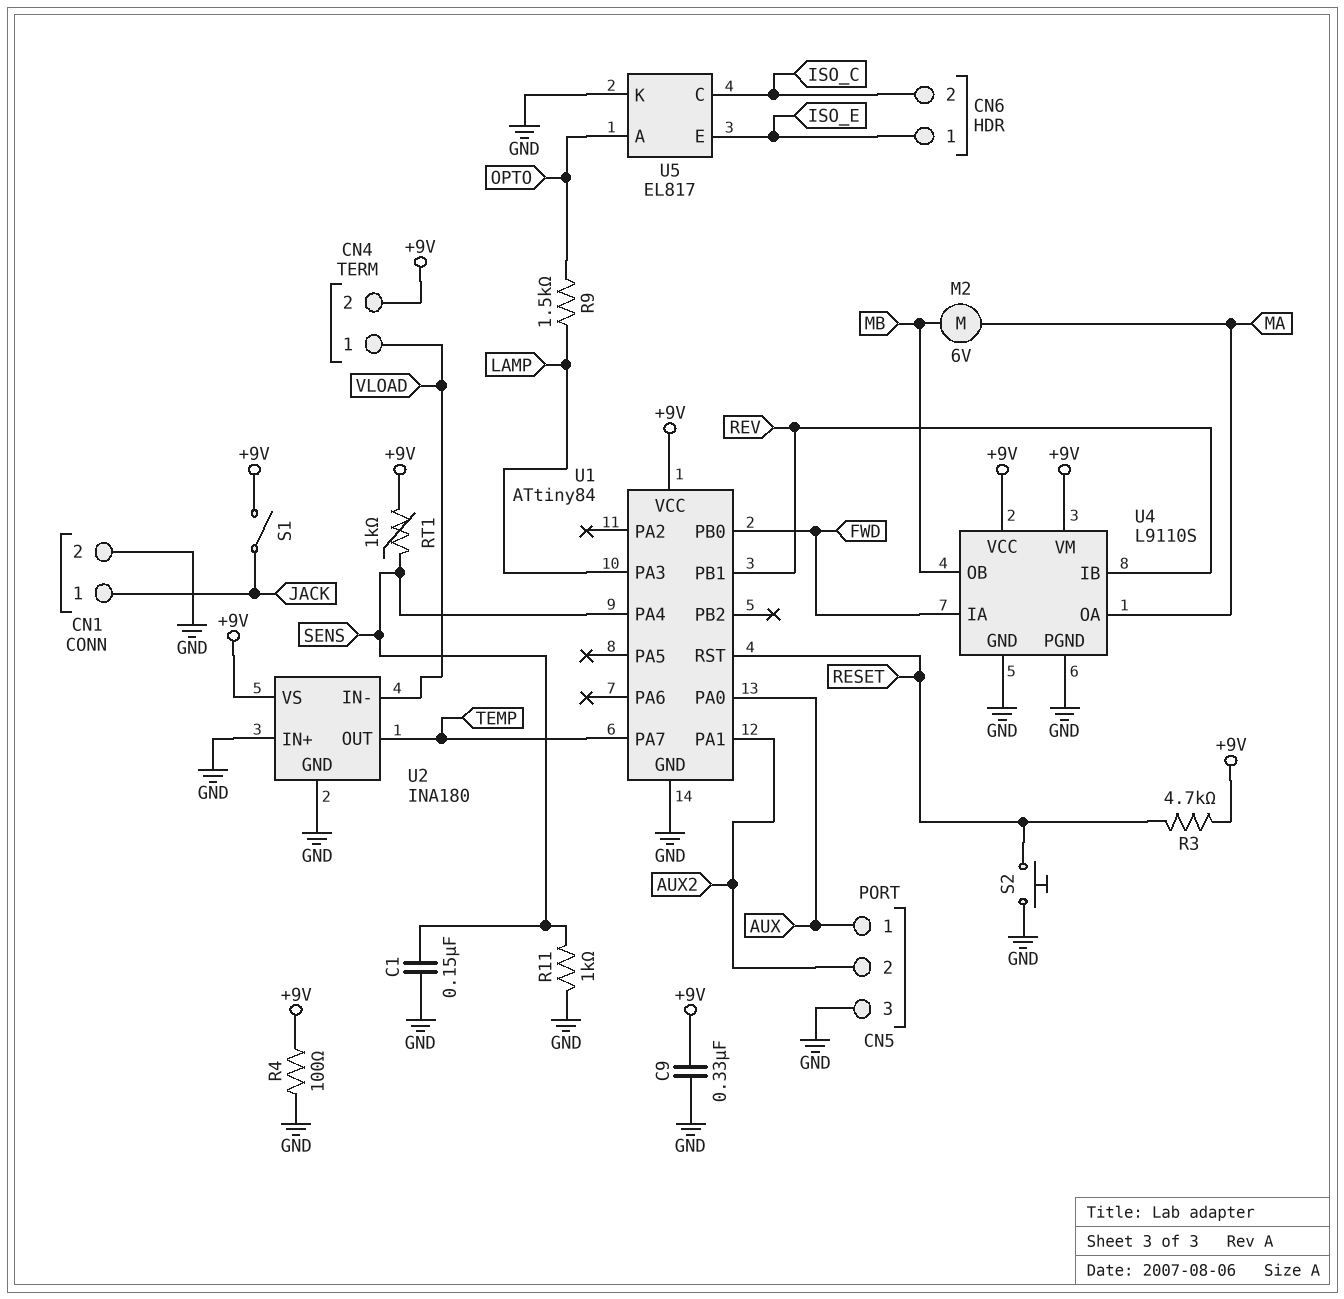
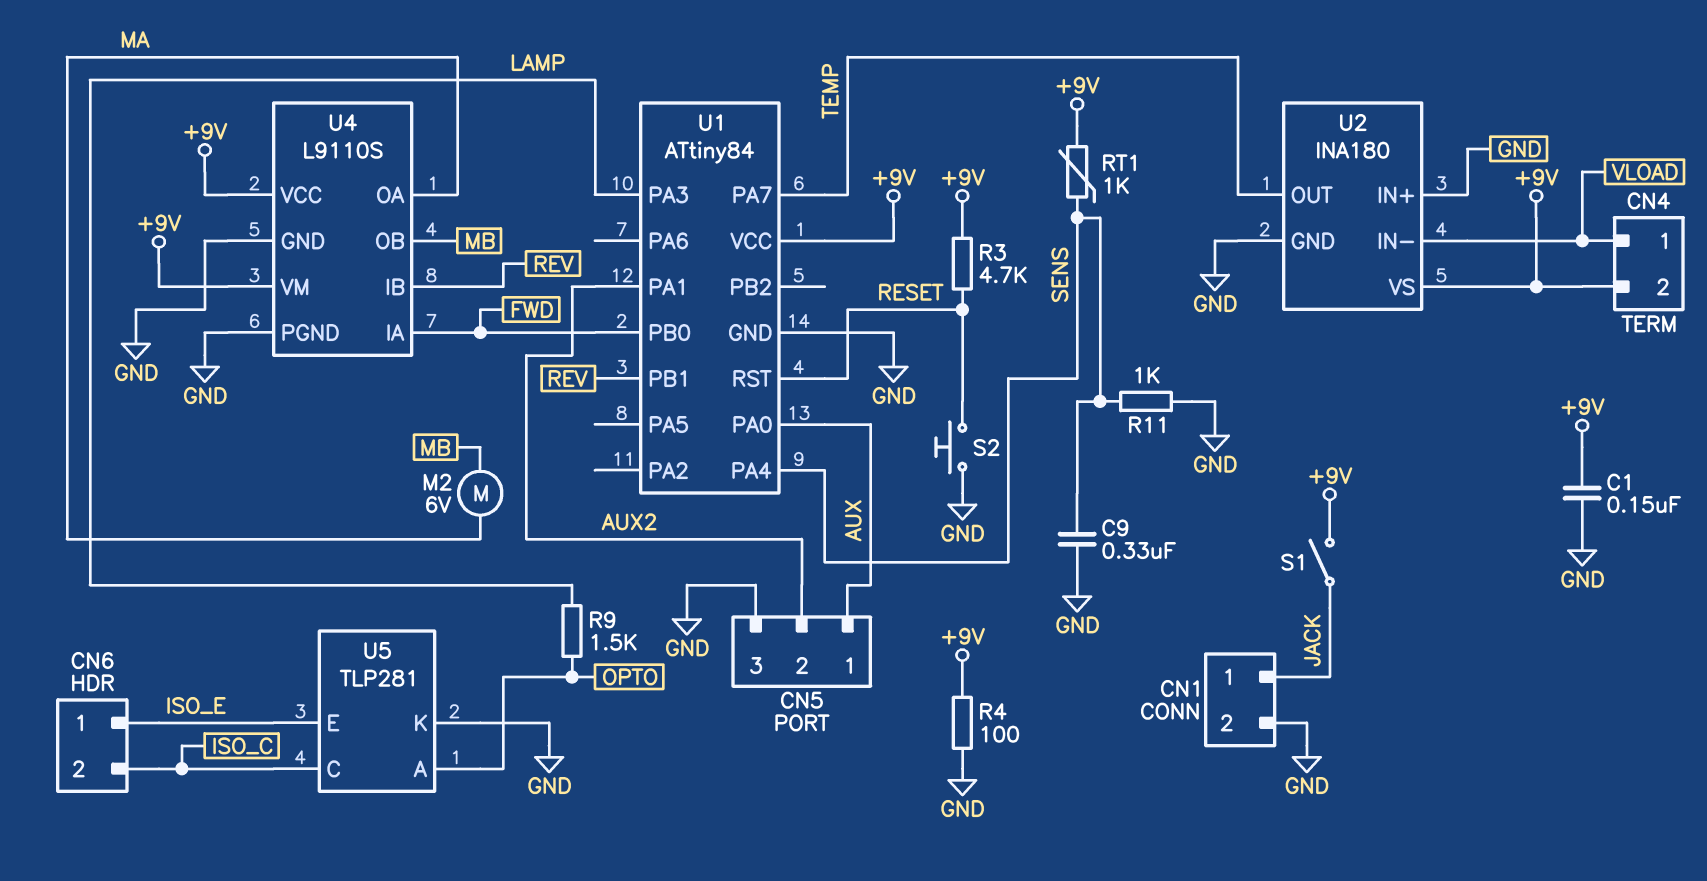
C1: 150nF (GND, SENS) -> 150nF (+9V, GND)
C9: 330nF (+9V, GND) -> 330nF (GND, SENS)
U5: EL817 -> TLP281

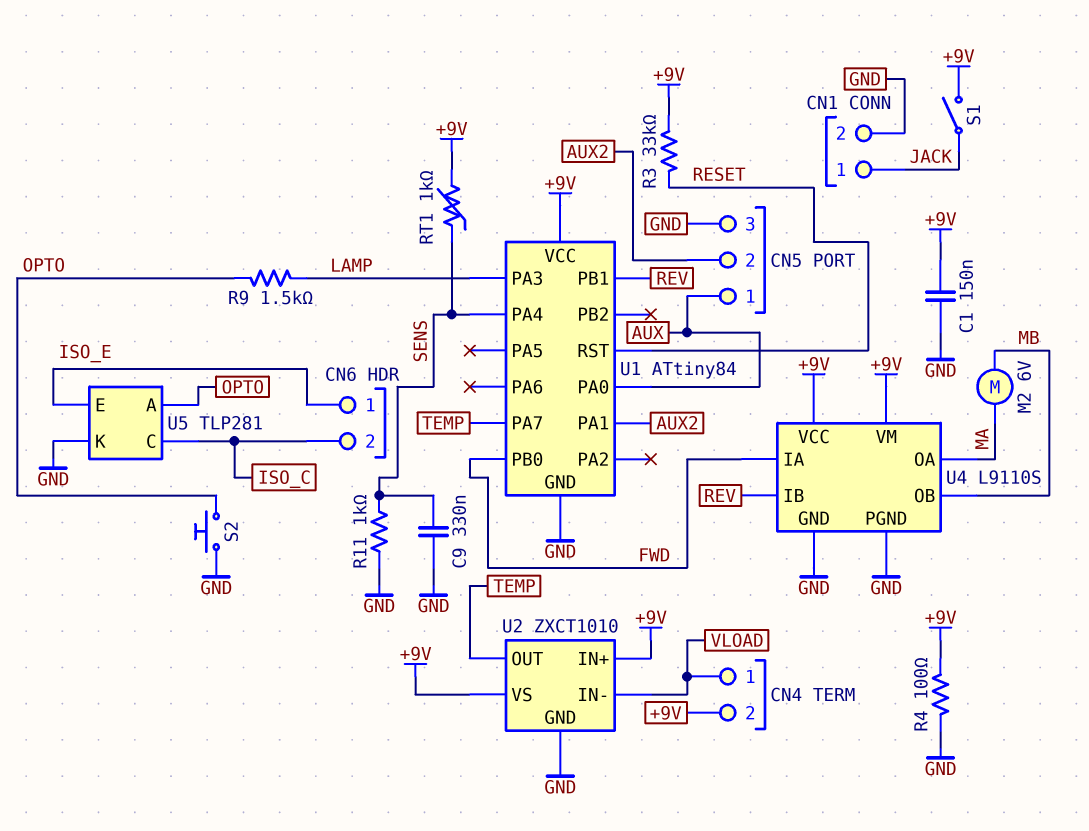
R3: 4.7k (+9V, RESET) -> 33k (+9V, RESET)
S2: button (GND, RESET) -> button (GND, OPTO)
U2: INA180 -> ZXCT1010
U2 pin IN+: GND -> +9V

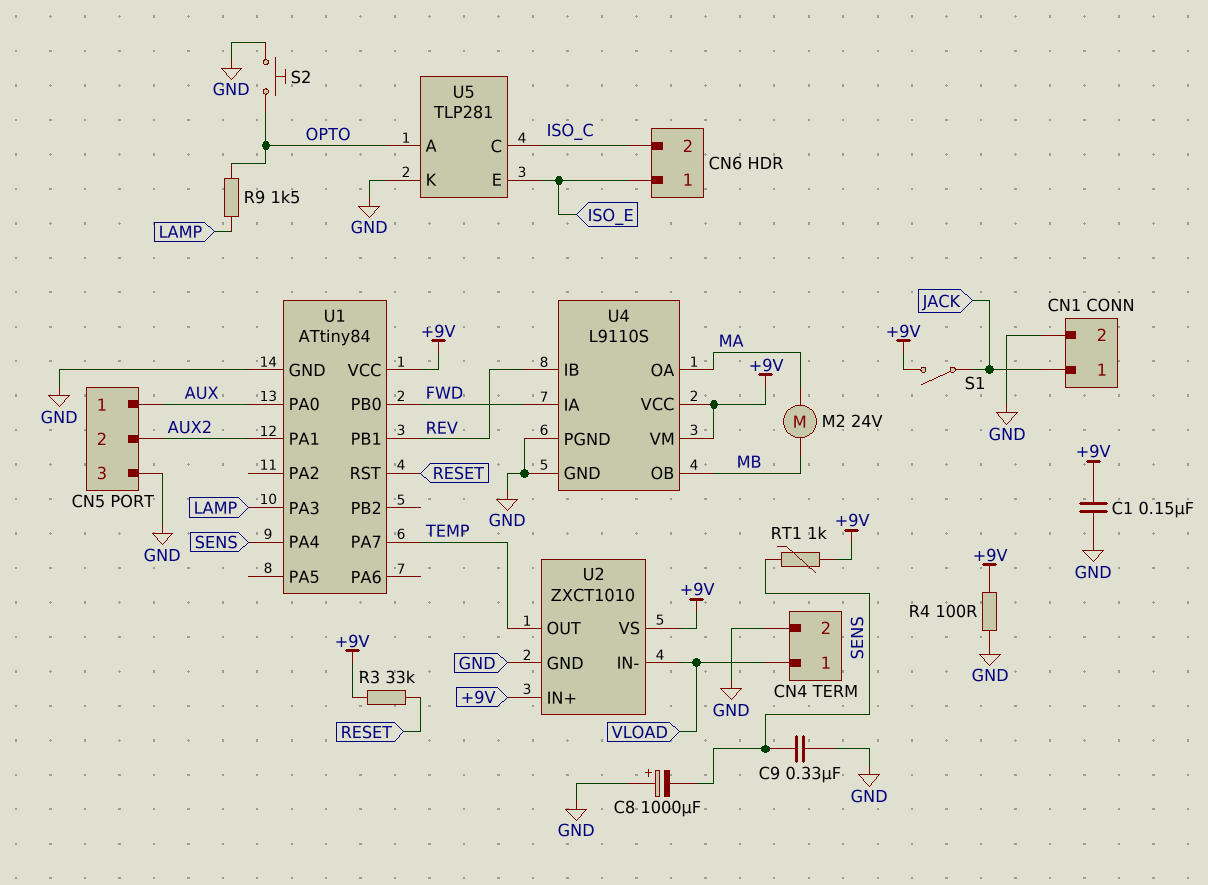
C8: none -> 1000uF (plus GND, minus SENS)
CN4 pin 2: +9V -> GND
M2: motor 6V (MA, MB) -> motor 24V (MA, MB)
R11: 1k (GND, SENS) -> none

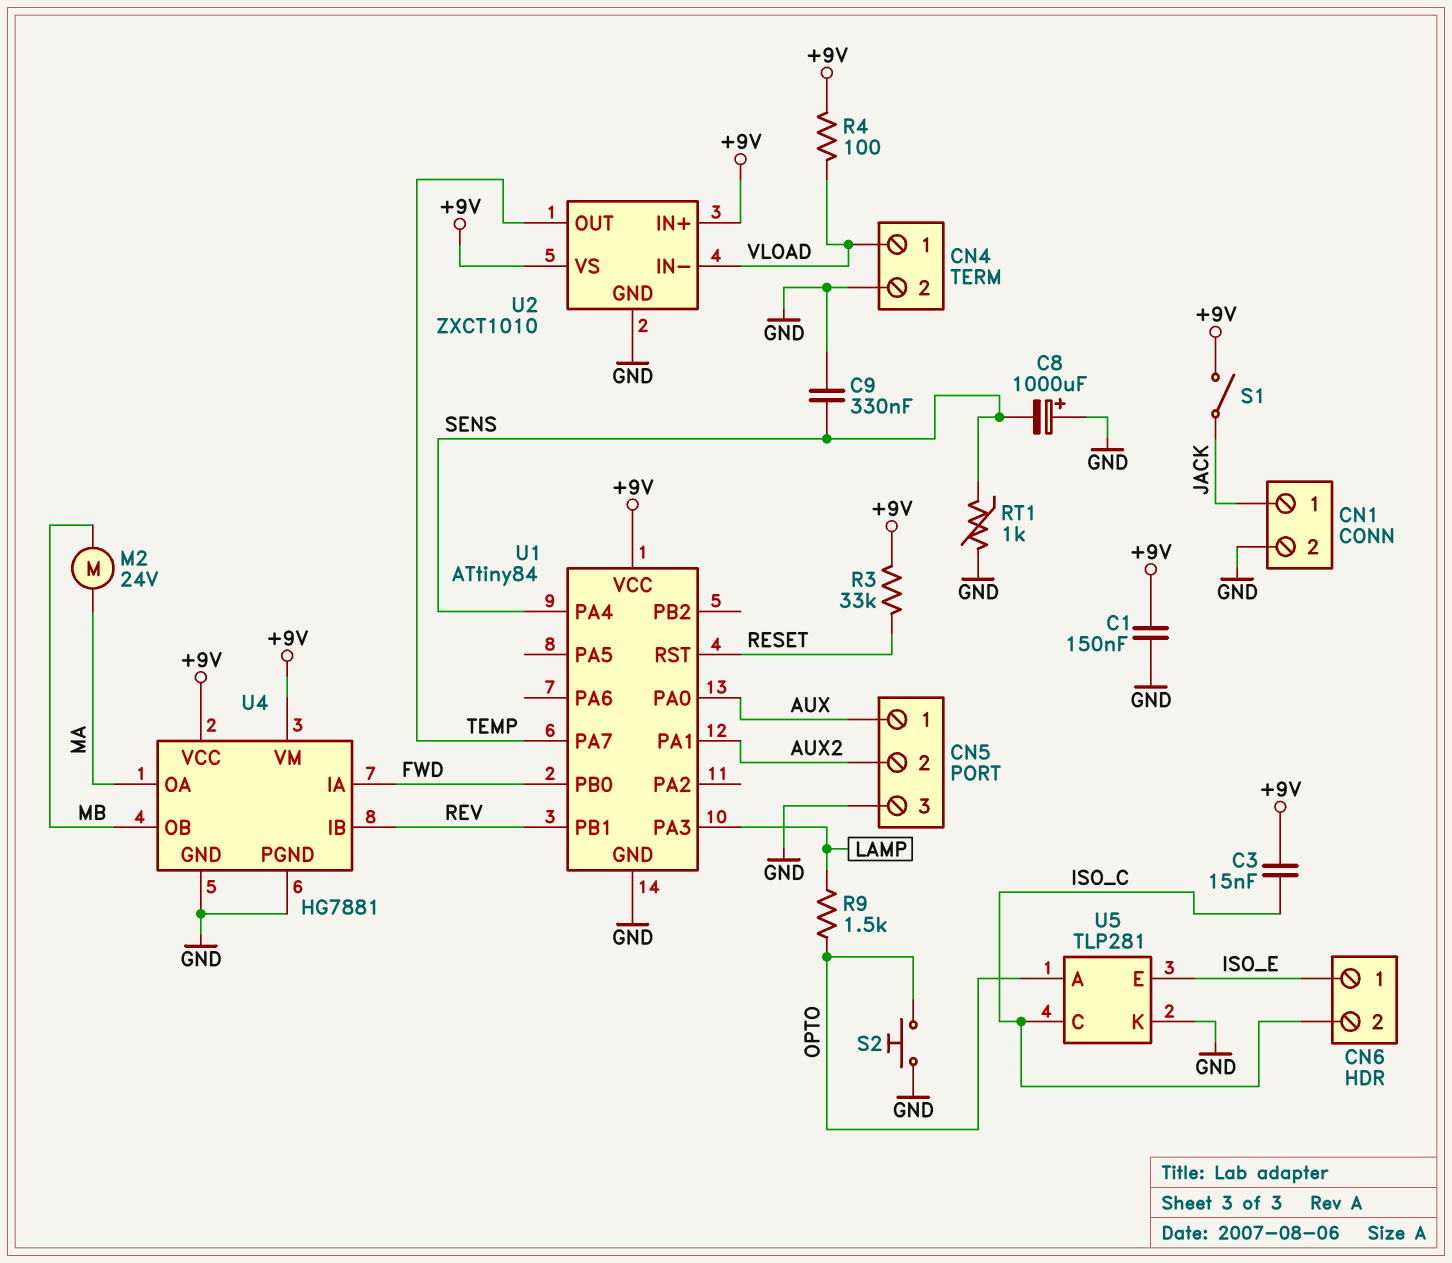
C3: none -> 15nF (+9V, ISO_C)
R4: 100 (+9V, GND) -> 100 (+9V, VLOAD)
RT1: 1k (+9V, SENS) -> 1k (GND, SENS)
U4: L9110S -> HG7881

